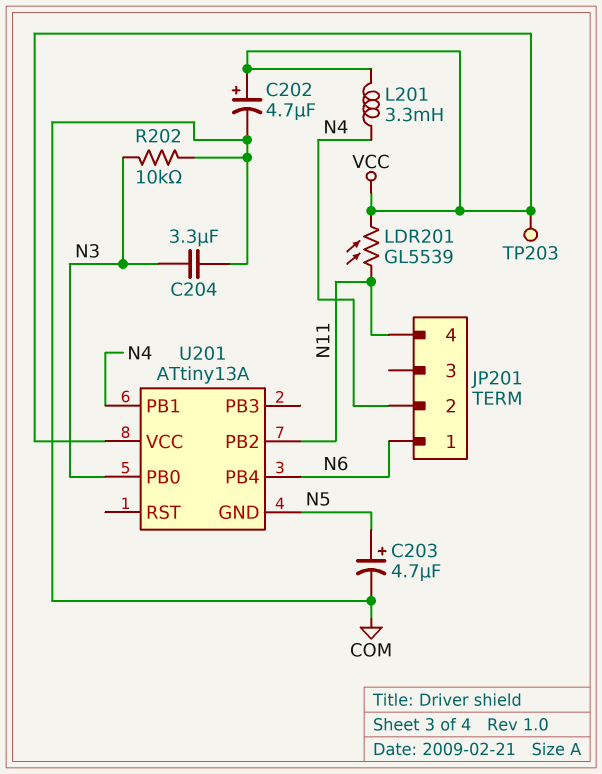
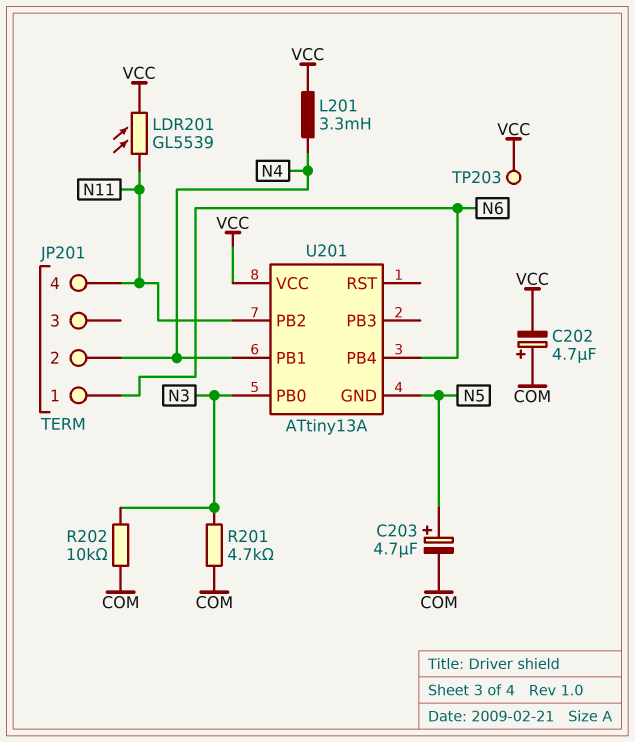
C202: 4.7uF (plus VCC, minus COM) -> 4.7uF (plus COM, minus VCC)
C204: 3.3uF (COM, N3) -> none
R201: none -> 4.7k (COM, N3)

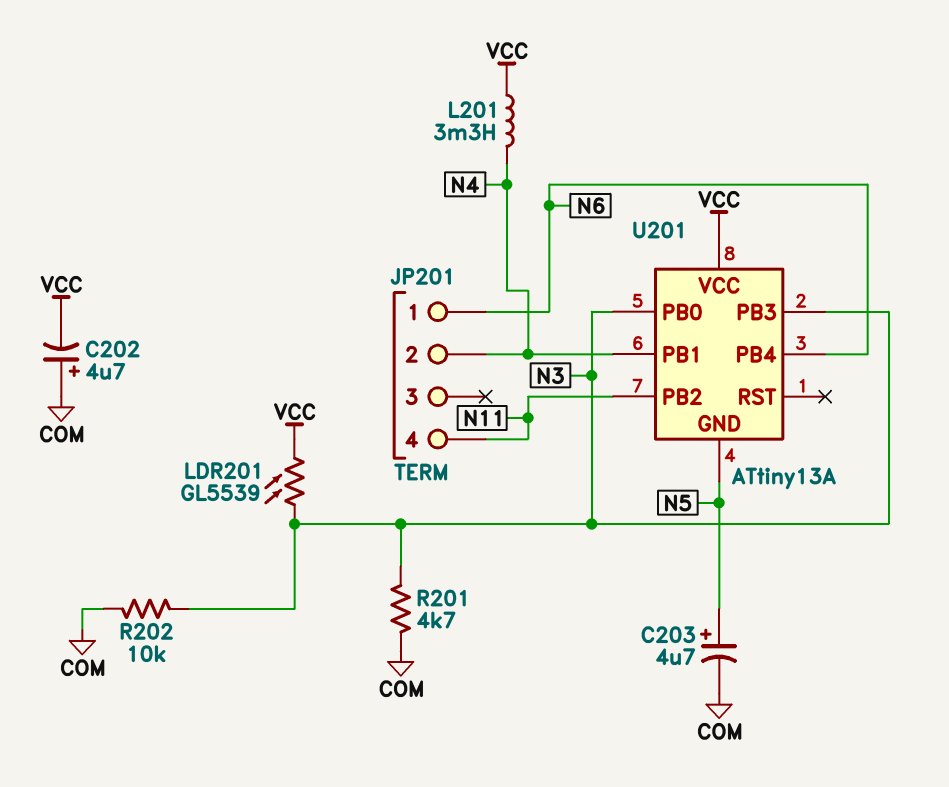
LDR201: GL5539 (N11, VCC) -> GL5539 (N3, VCC)
TP203: test point (VCC) -> none
U201 pin PB3: none -> N3

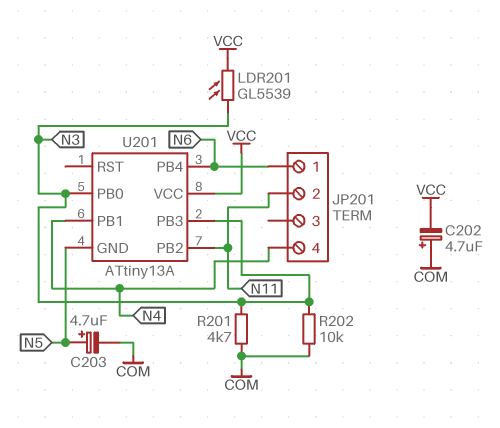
JP201 pin 2: N4 -> N11
JP201 pin 4: N11 -> N4
L201: 3.3mH (N4, VCC) -> none

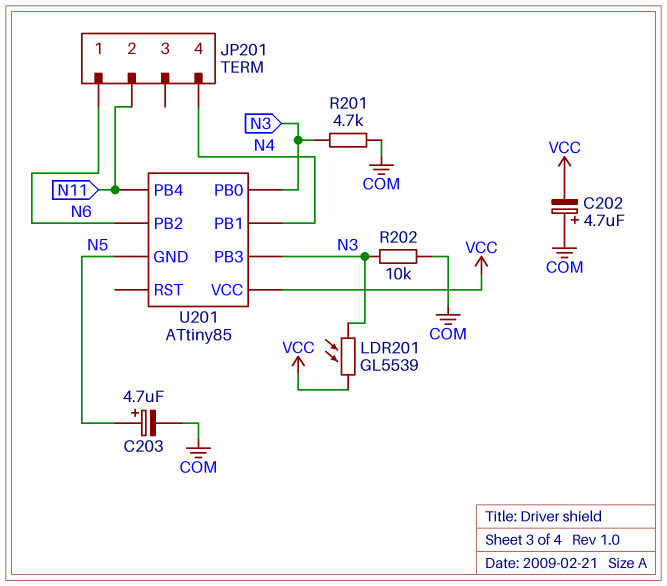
U201: ATtiny13A -> ATtiny85
U201 pin PB2: N11 -> N6
U201 pin PB4: N6 -> N11

